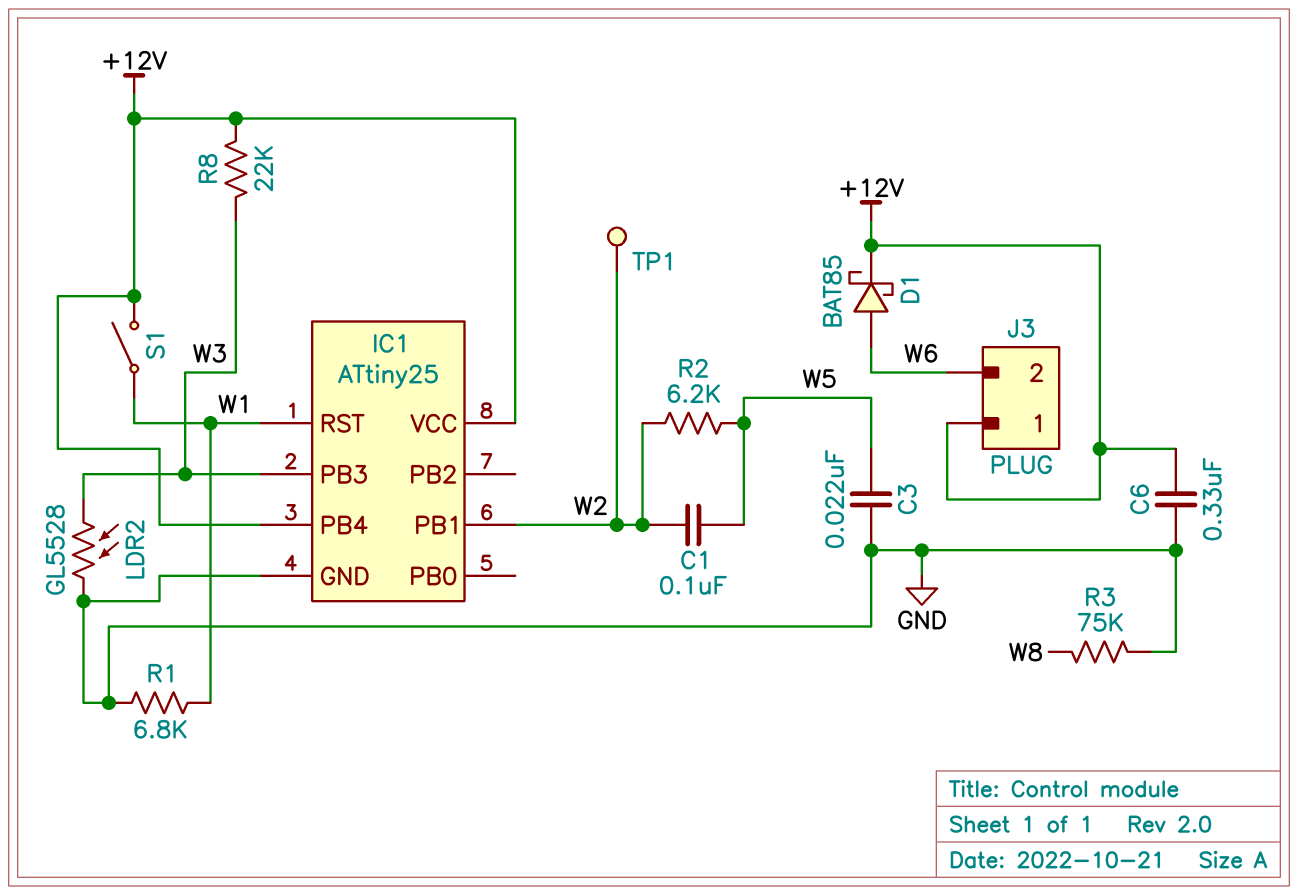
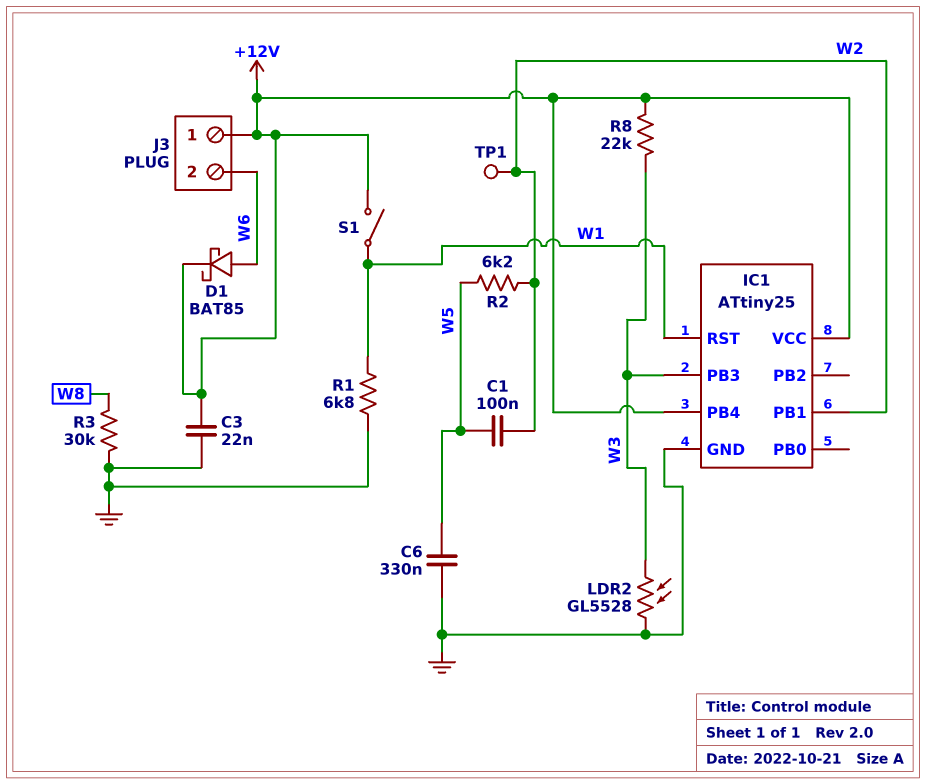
C3: 22nF (GND, W5) -> 22nF (+12V, GND)
C6: 330nF (+12V, GND) -> 330nF (GND, W5)
R3: 75k (GND, W8) -> 30k (GND, W8)

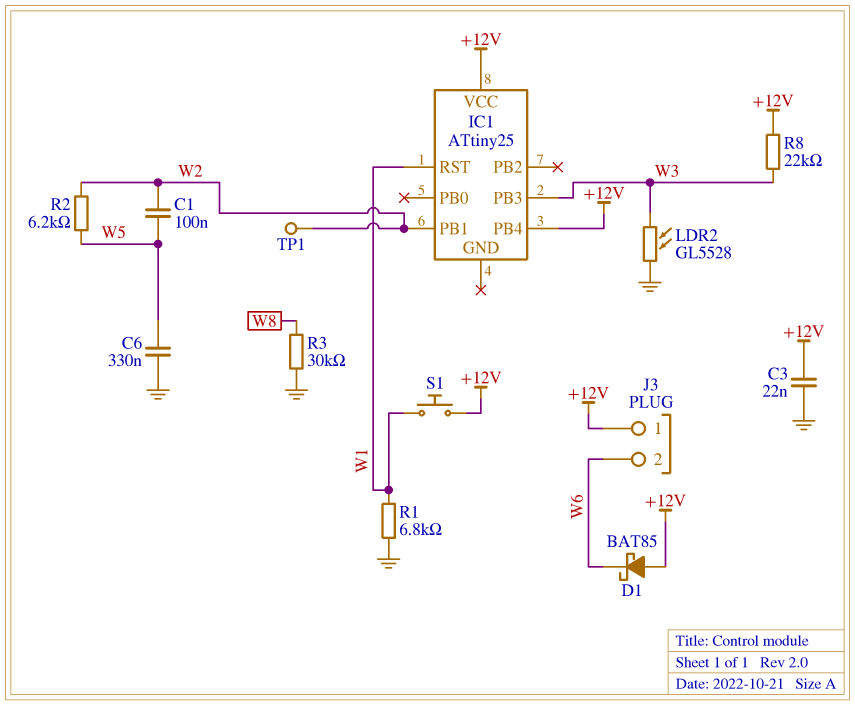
D1: schottky BAT85 (A W6, K +12V) -> schottky BAT85 (A +12V, K W6)
IC1 pin GND: GND -> none
S1: switch (+12V, W1) -> button (+12V, W1)

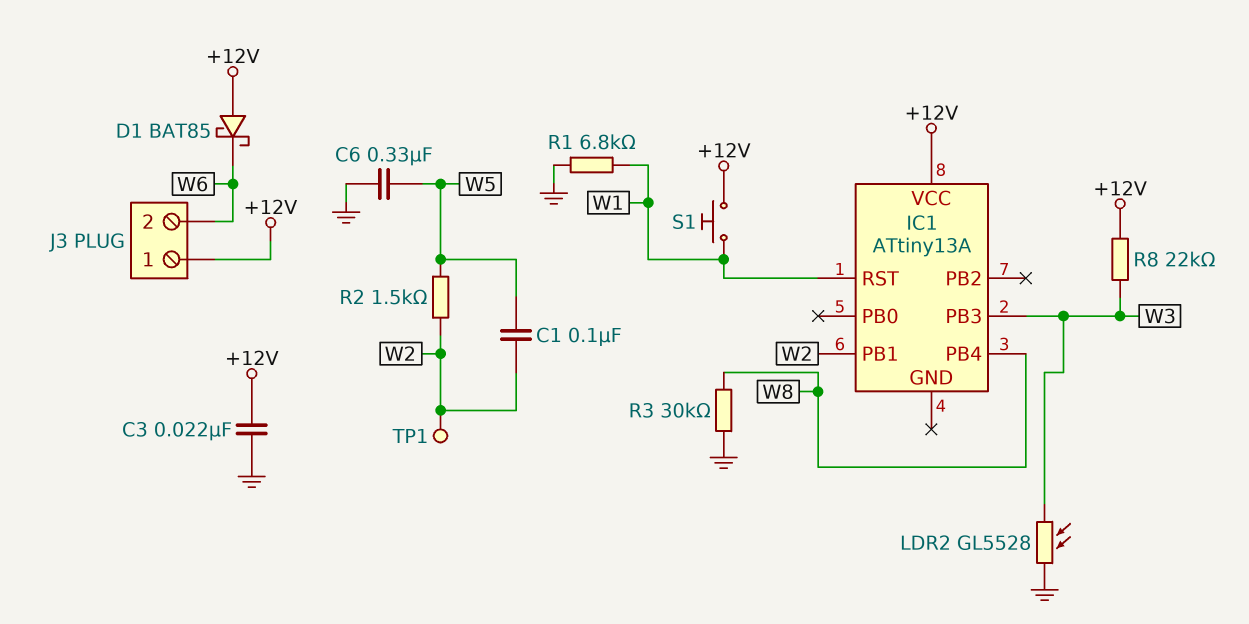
IC1: ATtiny25 -> ATtiny13A
IC1 pin PB4: +12V -> W8
R2: 6.2k (W2, W5) -> 1.5k (W2, W5)

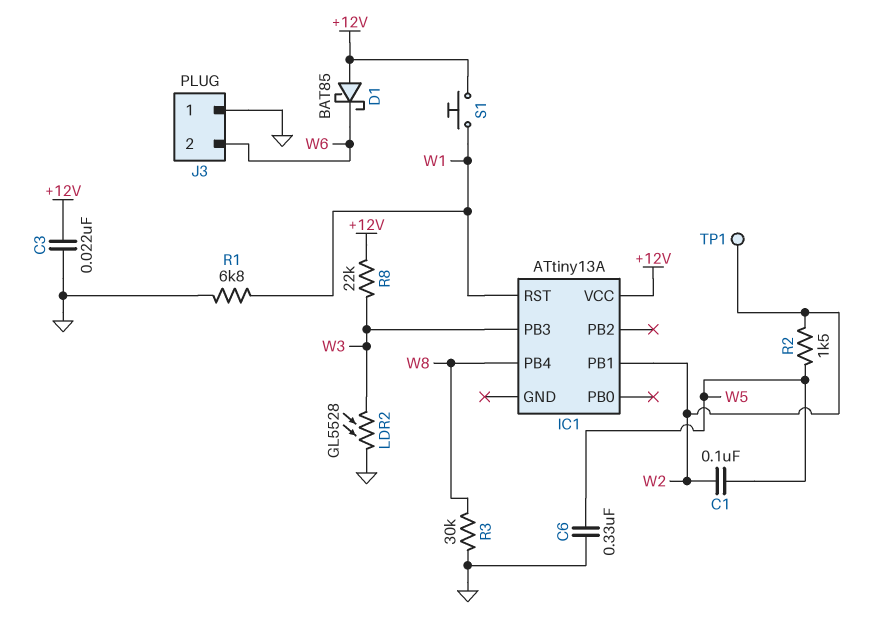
J3 pin 1: +12V -> GND

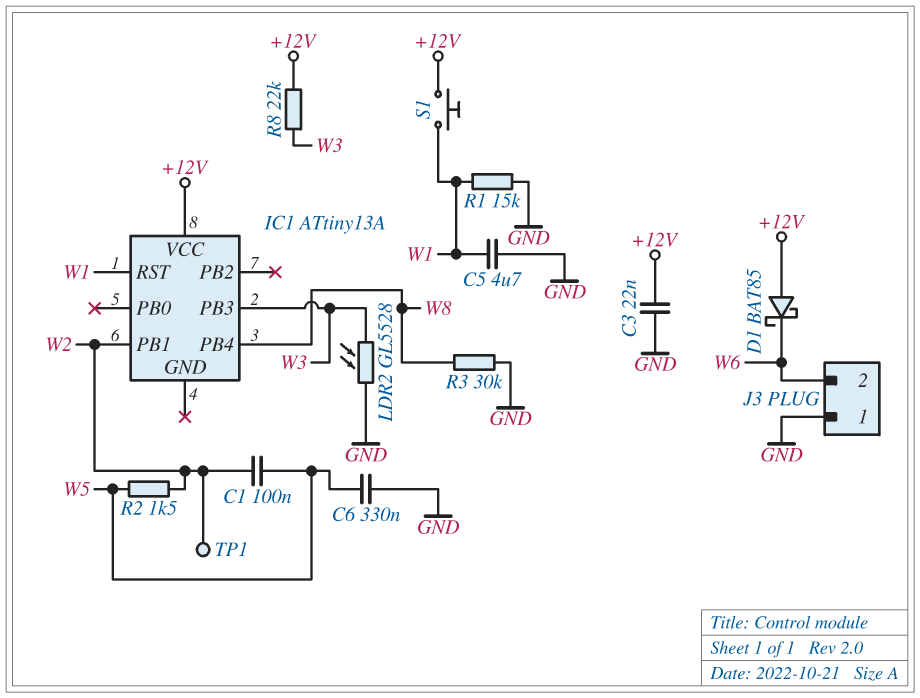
C5: none -> 4.7uF (GND, W1)
R1: 6.8k (GND, W1) -> 15k (GND, W1)

